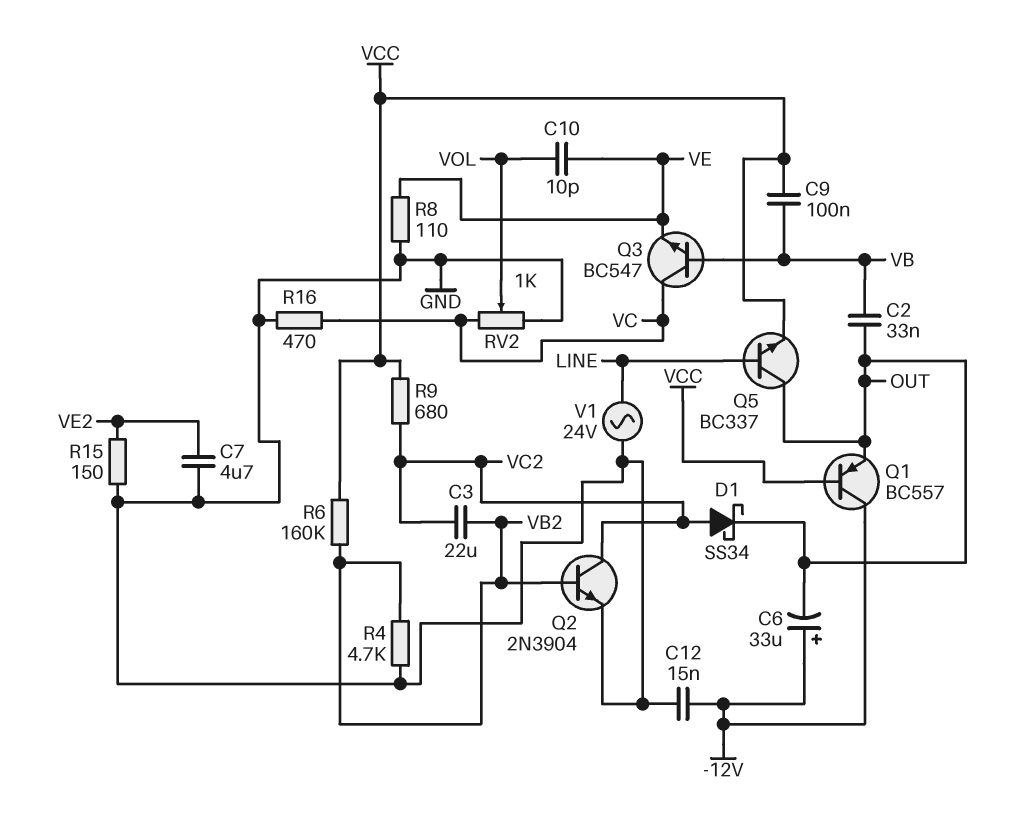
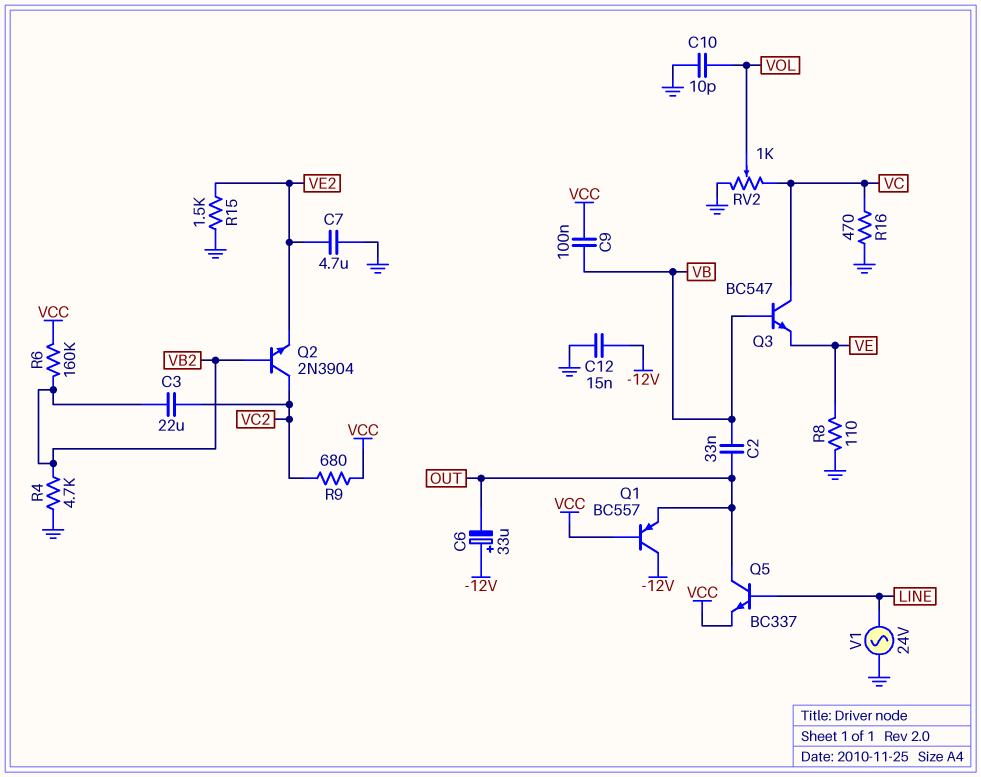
C10: 10pF (VE, VOL) -> 10pF (GND, VOL)
D1: schottky SS34 (A VC2, K OUT) -> none
Q2: NPN 2N3904 (B VB2, C VC2, E GND) -> NPN 2N3904 (B VB2, C VC2, E VE2)
R15: 150 (GND, VE2) -> 1.5k (GND, VE2)

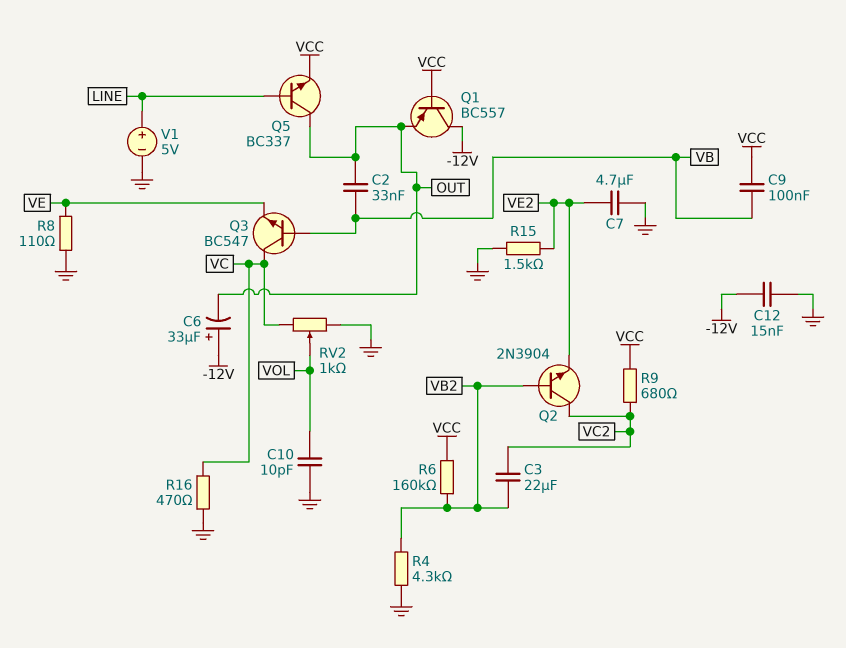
R4: 4.7k (GND, VB2) -> 4.3k (GND, VB2)
V1: AC 24V (GND, LINE) -> 5V (plus LINE, minus GND)

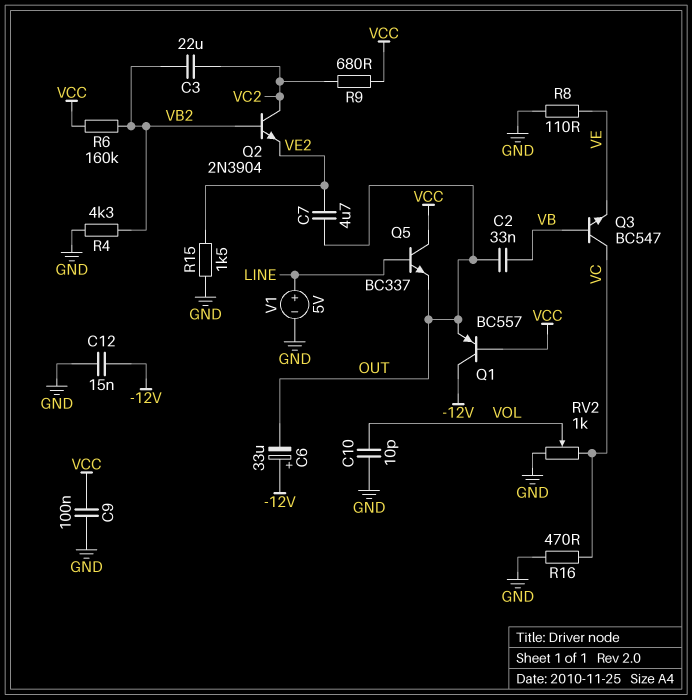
C7: 4.7uF (GND, VE2) -> 4.7uF (OUT, VE2)
C9: 100nF (VB, VCC) -> 100nF (GND, VCC)
Q5: NPN BC337 (B LINE, C OUT, E VCC) -> NPN BC337 (B LINE, C VCC, E OUT)

